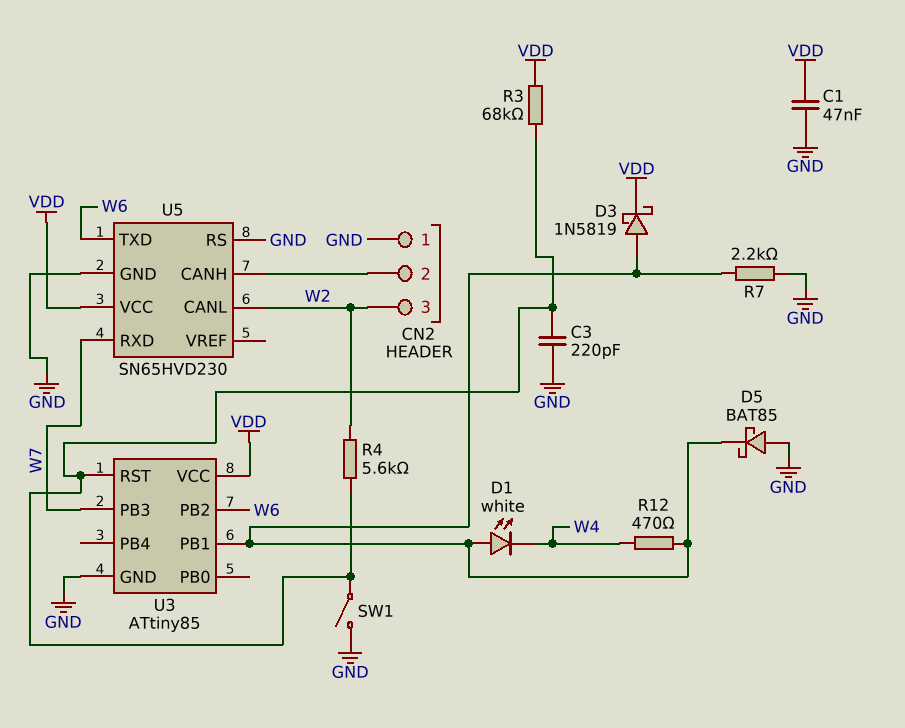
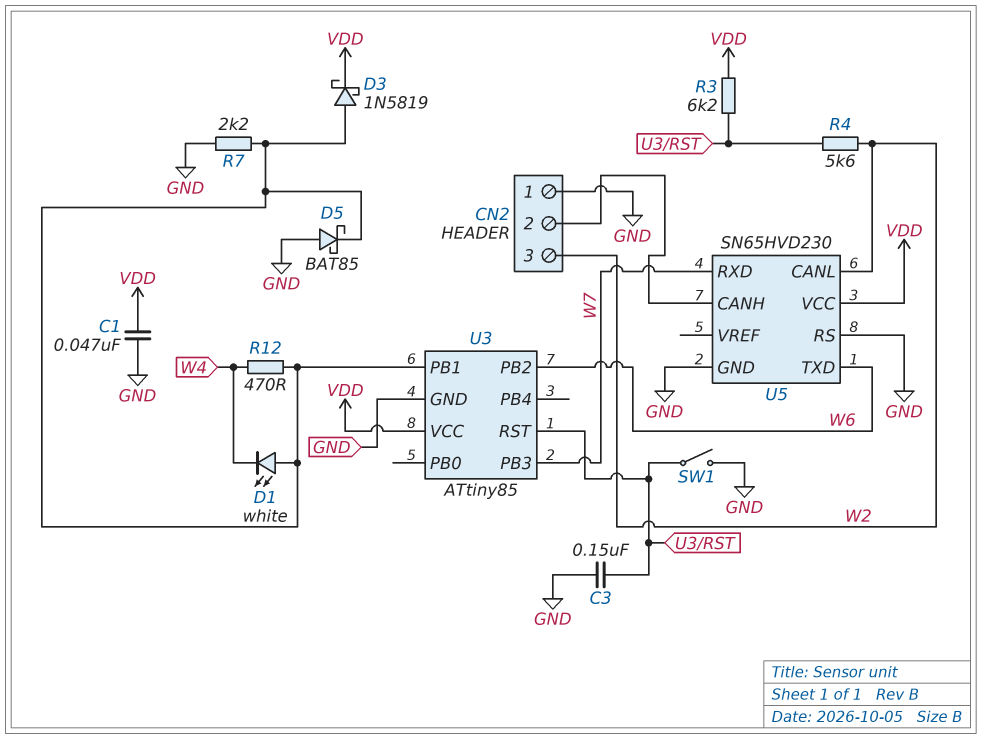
C3: 220pF (GND, U3/RST) -> 150nF (GND, U3/RST)
R3: 68k (U3/RST, VDD) -> 6.2k (U3/RST, VDD)

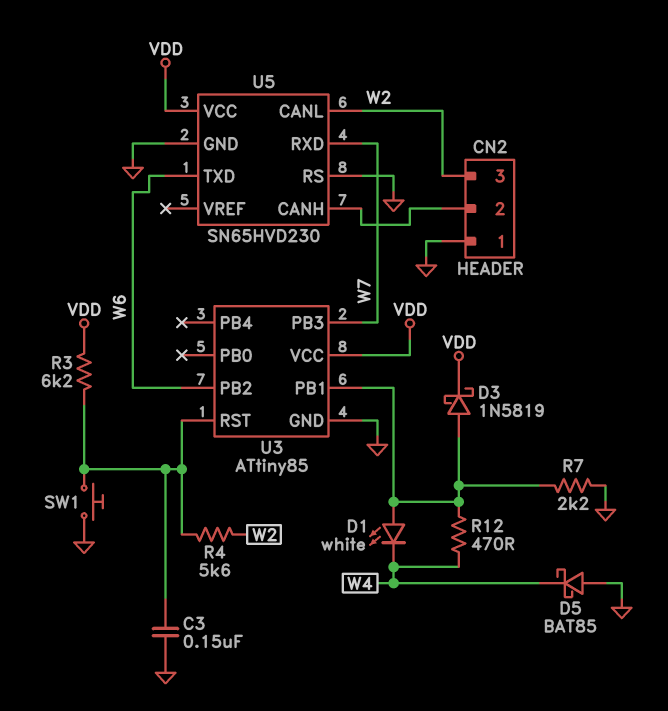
C1: 47nF (GND, VDD) -> none
D5: schottky BAT85 (A GND, K U3/PB1) -> schottky BAT85 (A GND, K W4)
SW1: switch (GND, U3/RST) -> button (GND, U3/RST)

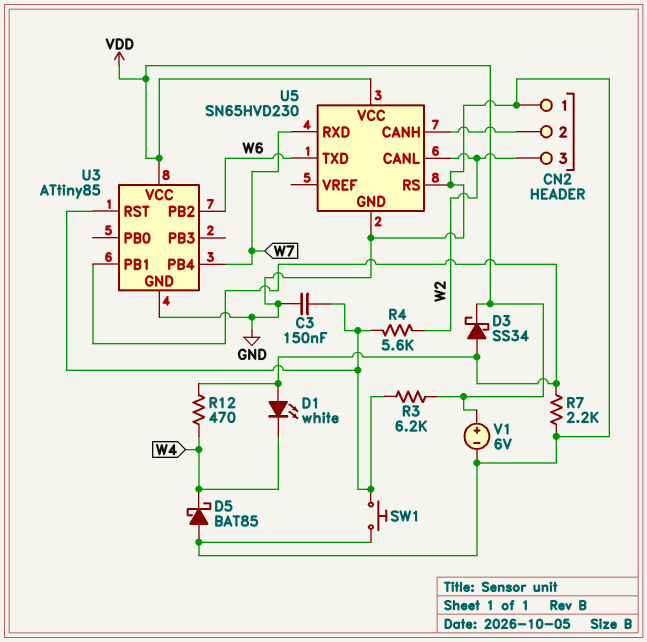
D3: schottky 1N5819 (A U3/PB1, K VDD) -> schottky SS34 (A U3/PB1, K VDD)
U3 pin PB3: W7 -> none
U3 pin PB4: none -> W7
V1: none -> 6V (plus VDD, minus GND)

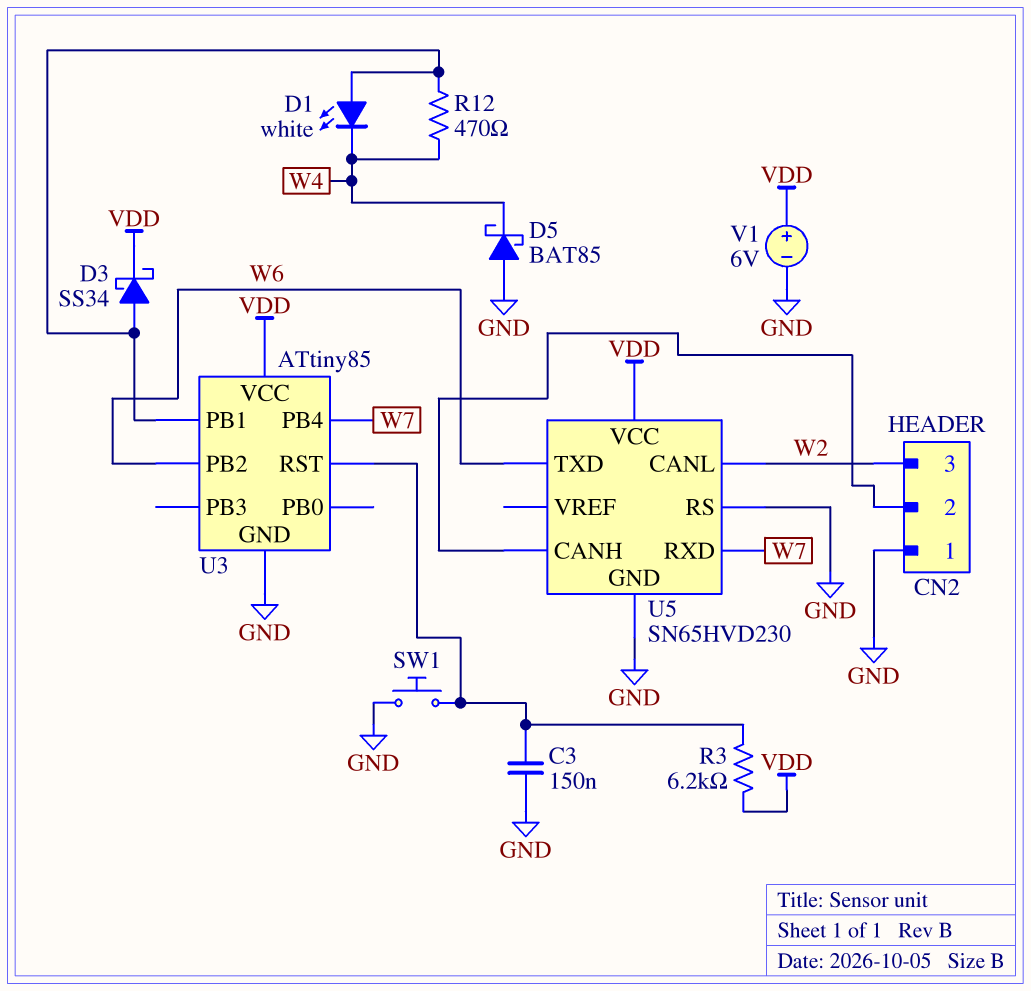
R4: 5.6k (U3/RST, W2) -> none
R7: 2.2k (GND, U3/PB1) -> none

